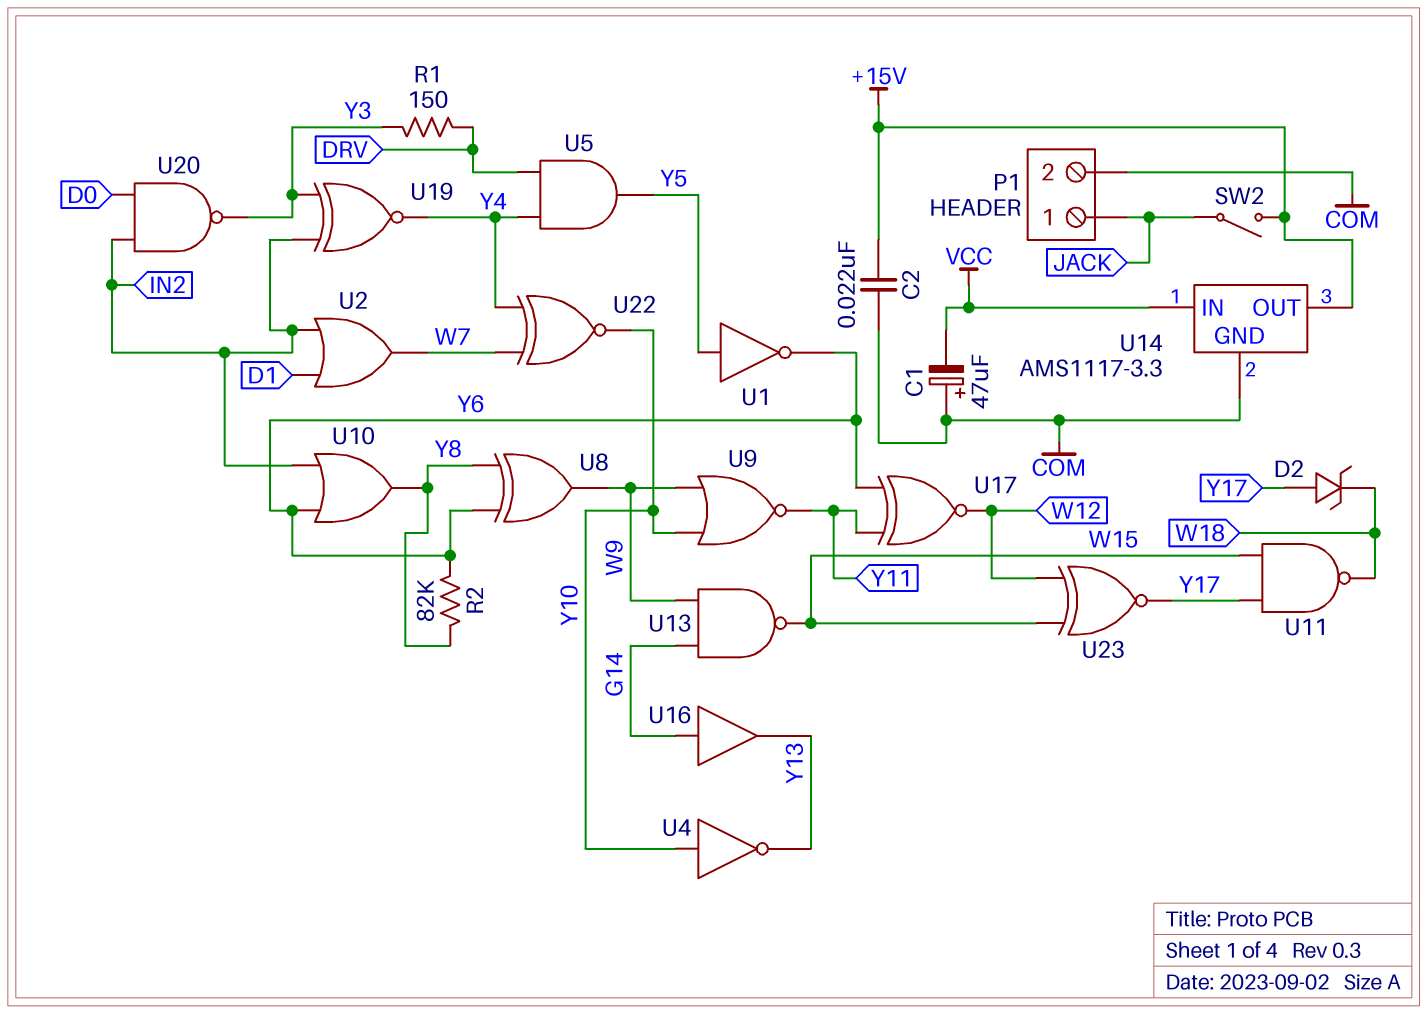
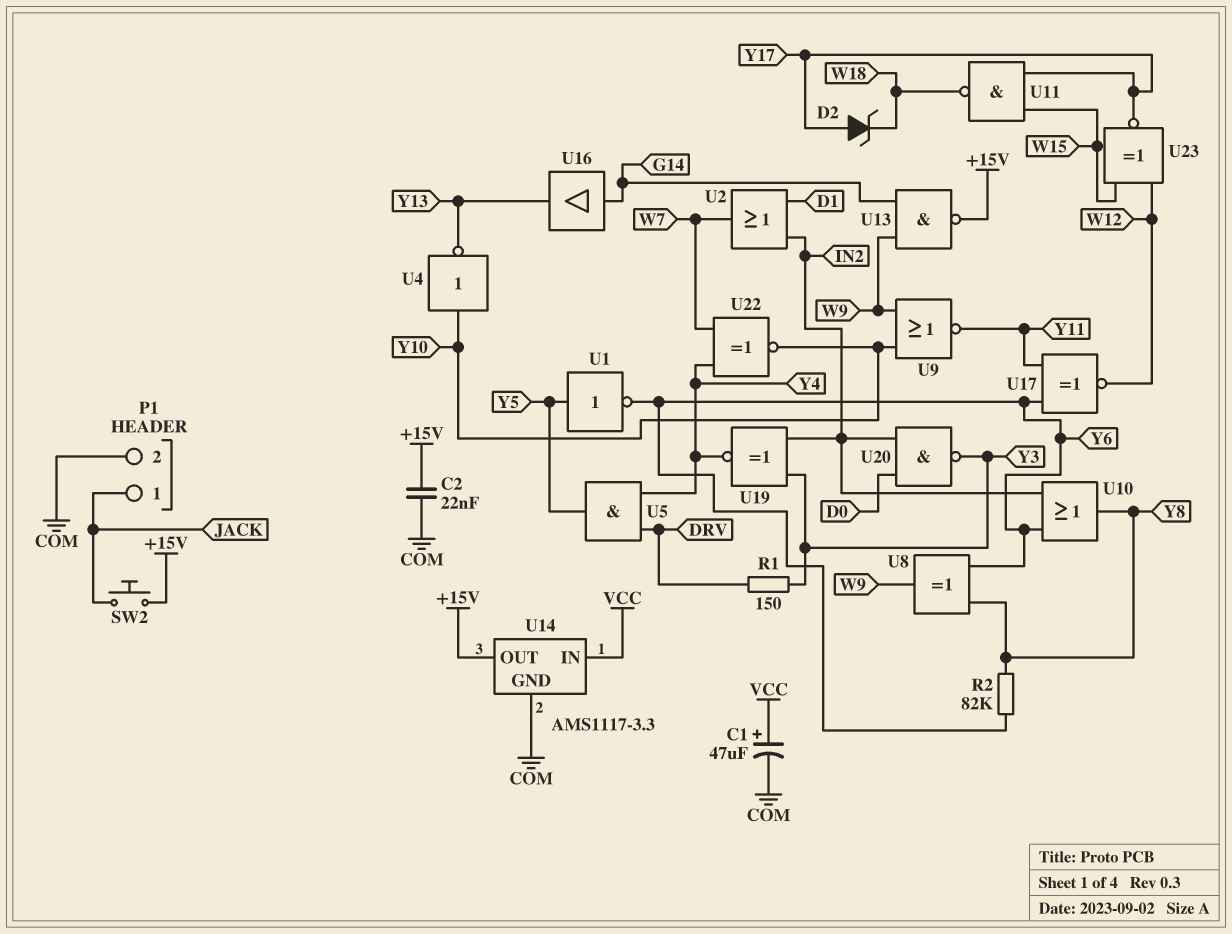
C1: 47uF (plus COM, minus VCC) -> 47uF (plus VCC, minus COM)
SW2: switch (+15V, JACK) -> button (+15V, JACK)
U13: NAND (in G14, in W9, out W15) -> NAND (in G14, in W9, out +15V)

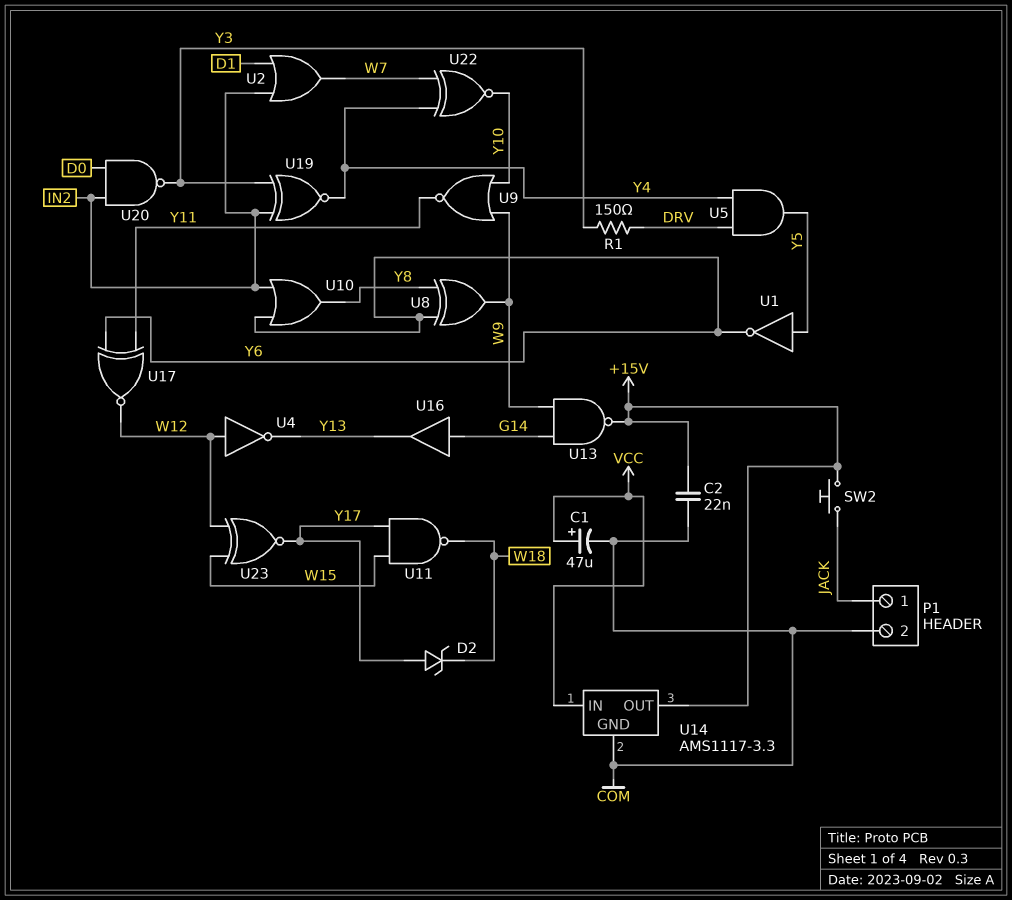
R2: 82k (Y6, Y8) -> none
U4: NOT (in Y10, out Y13) -> NOT (in W12, out Y13)

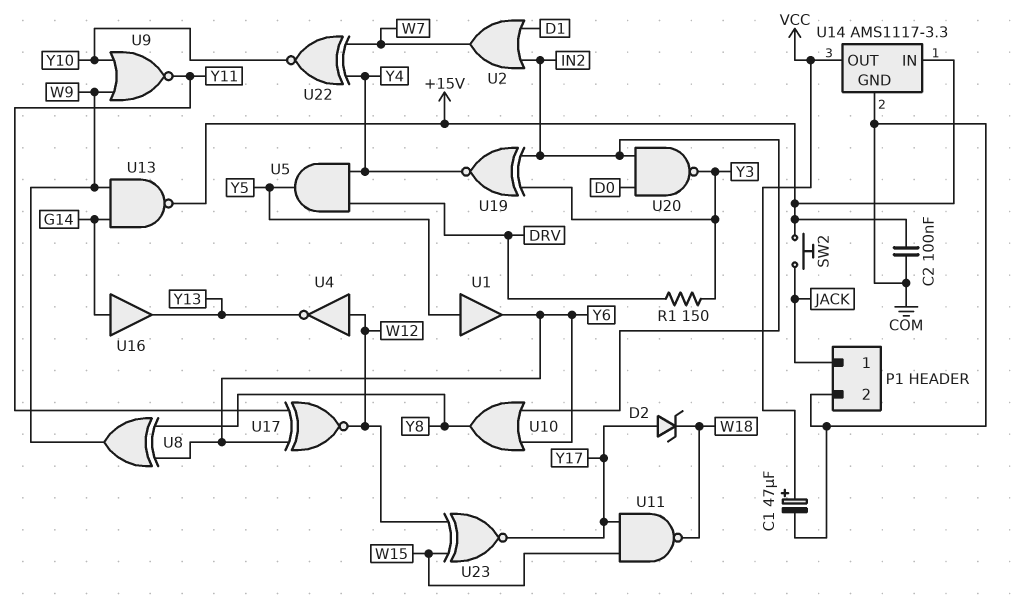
C2: 22nF (+15V, COM) -> 100nF (+15V, COM)
U1: NOT (in Y5, out Y6) -> buffer (in Y5, out Y6)
U14 pin IN: VCC -> +15V
U14 pin OUT: +15V -> VCC

